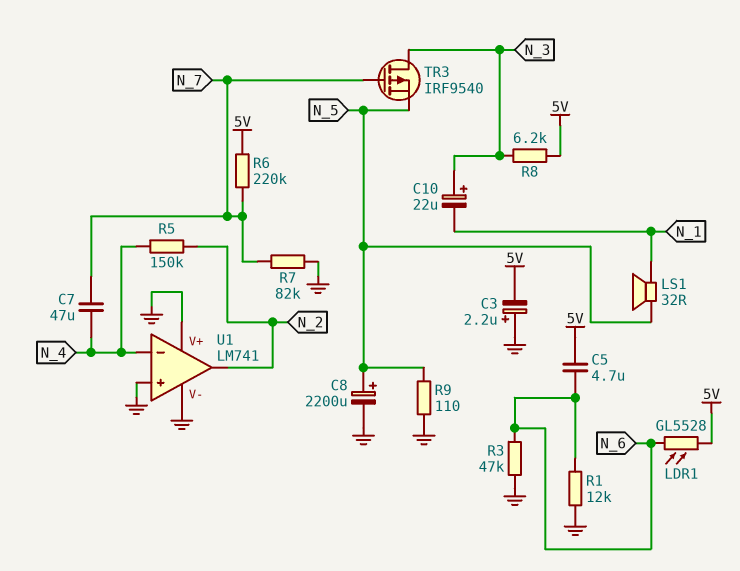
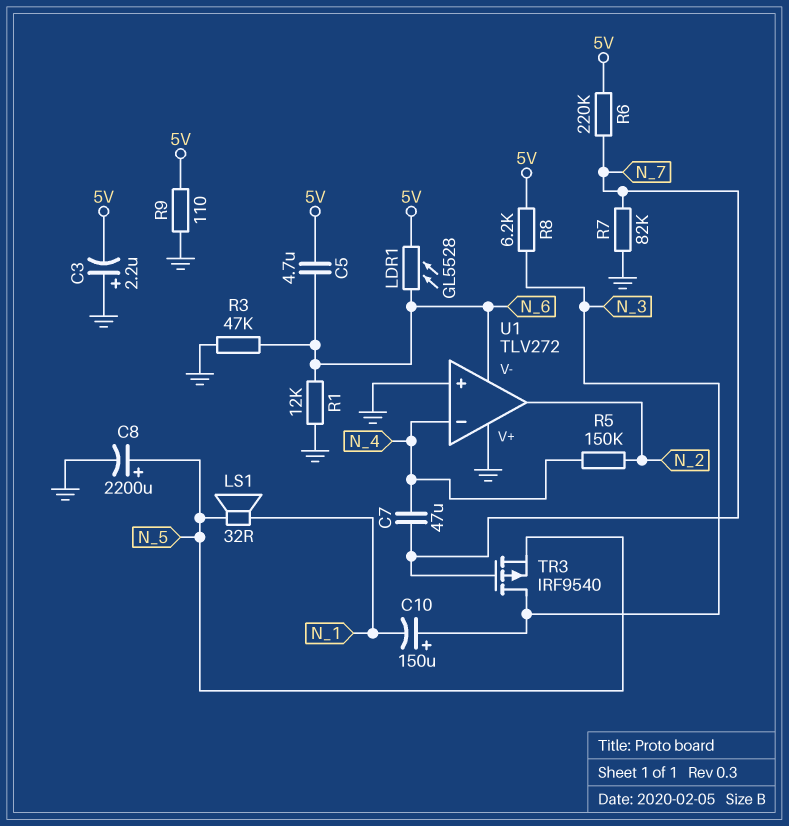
C10: 22uF (plus N_3, minus N_1) -> 150uF (plus N_3, minus N_1)
R9: 110 (GND, N_5) -> 110 (5V, GND)
U1: LM741 -> TLV272
U1 pin V-: GND -> N_6

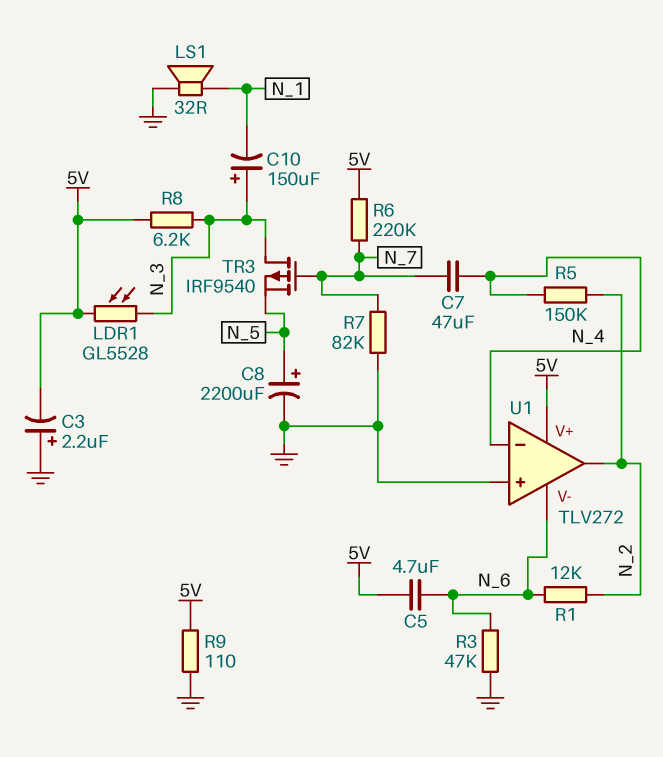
LDR1: GL5528 (5V, N_6) -> GL5528 (5V, N_3)
LS1: speaker 32R (N_1, N_5) -> speaker 32R (GND, N_1)
R1: 12k (GND, N_6) -> 12k (N_2, N_6)
U1 pin V+: GND -> 5V

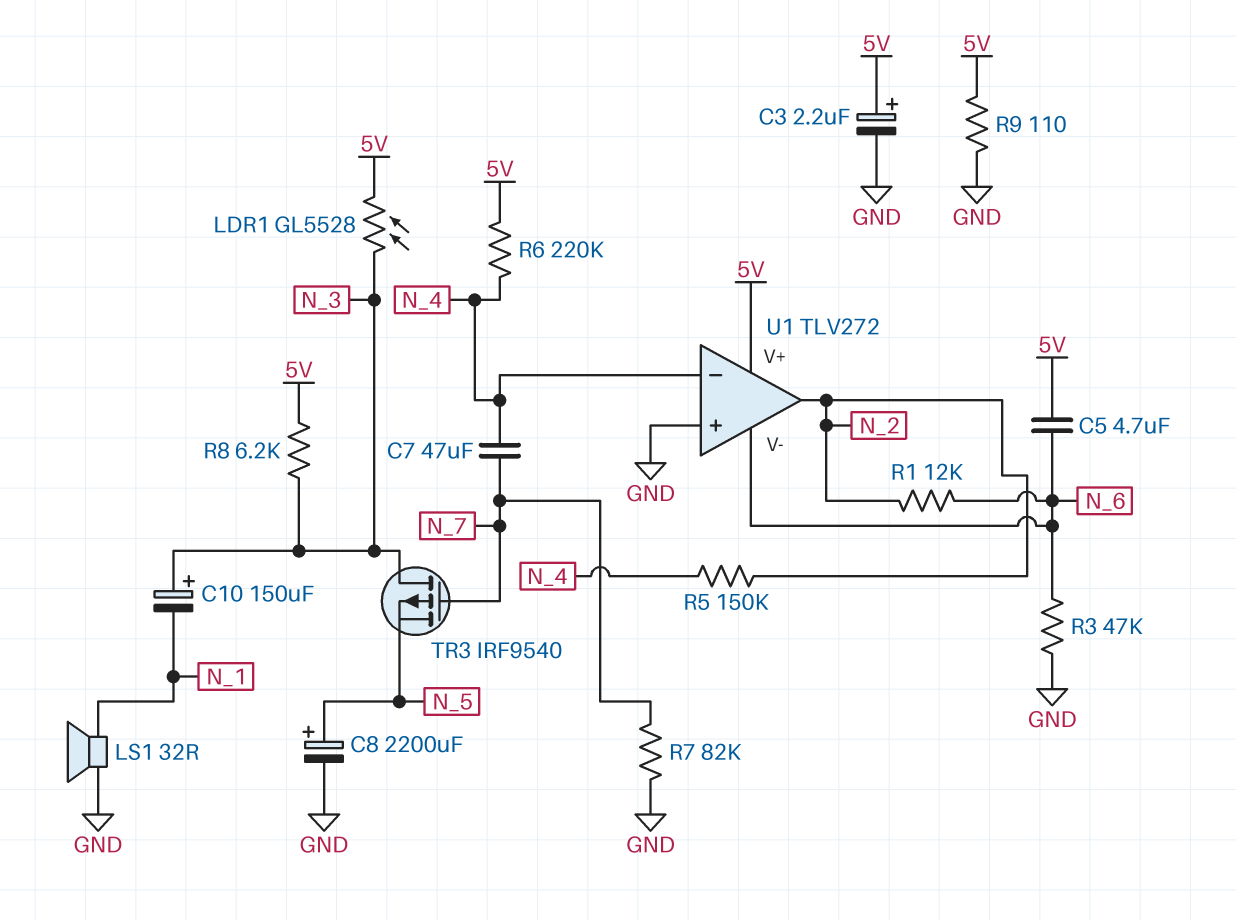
C3: 2.2uF (plus GND, minus 5V) -> 2.2uF (plus 5V, minus GND)
R6: 220k (5V, N_7) -> 220k (5V, N_4)

